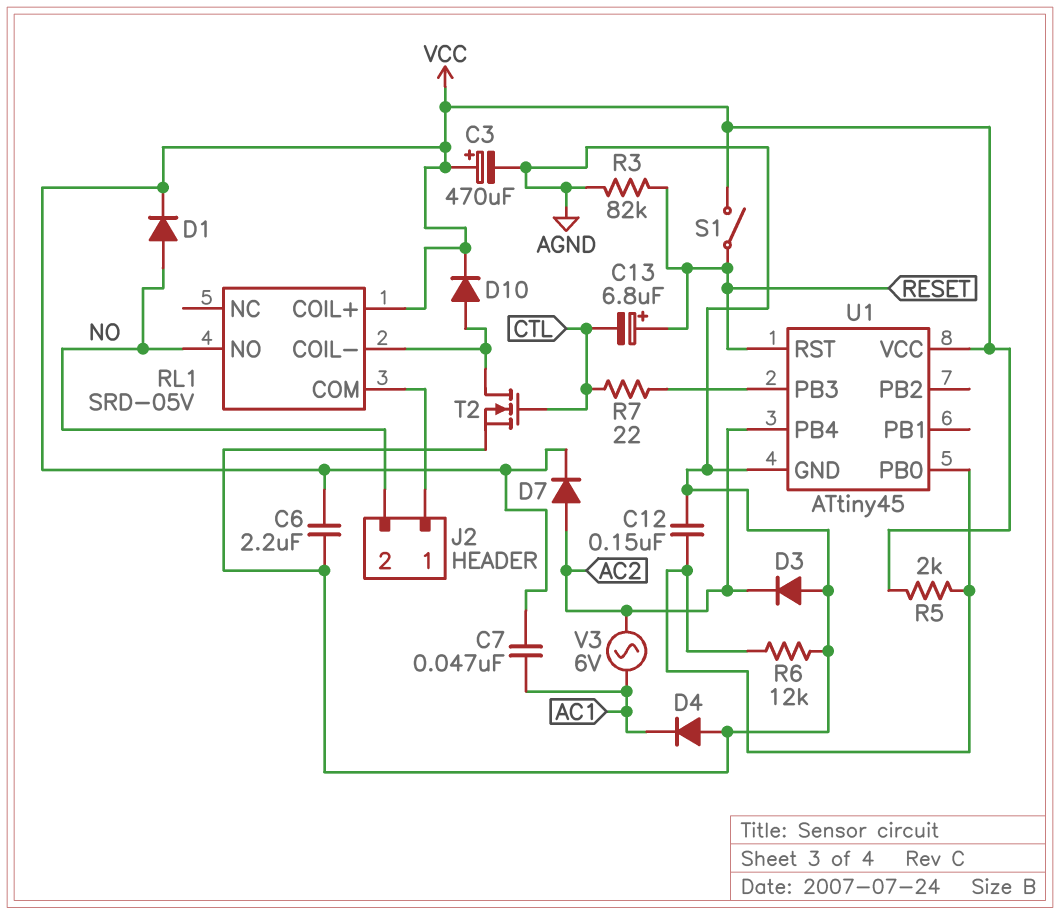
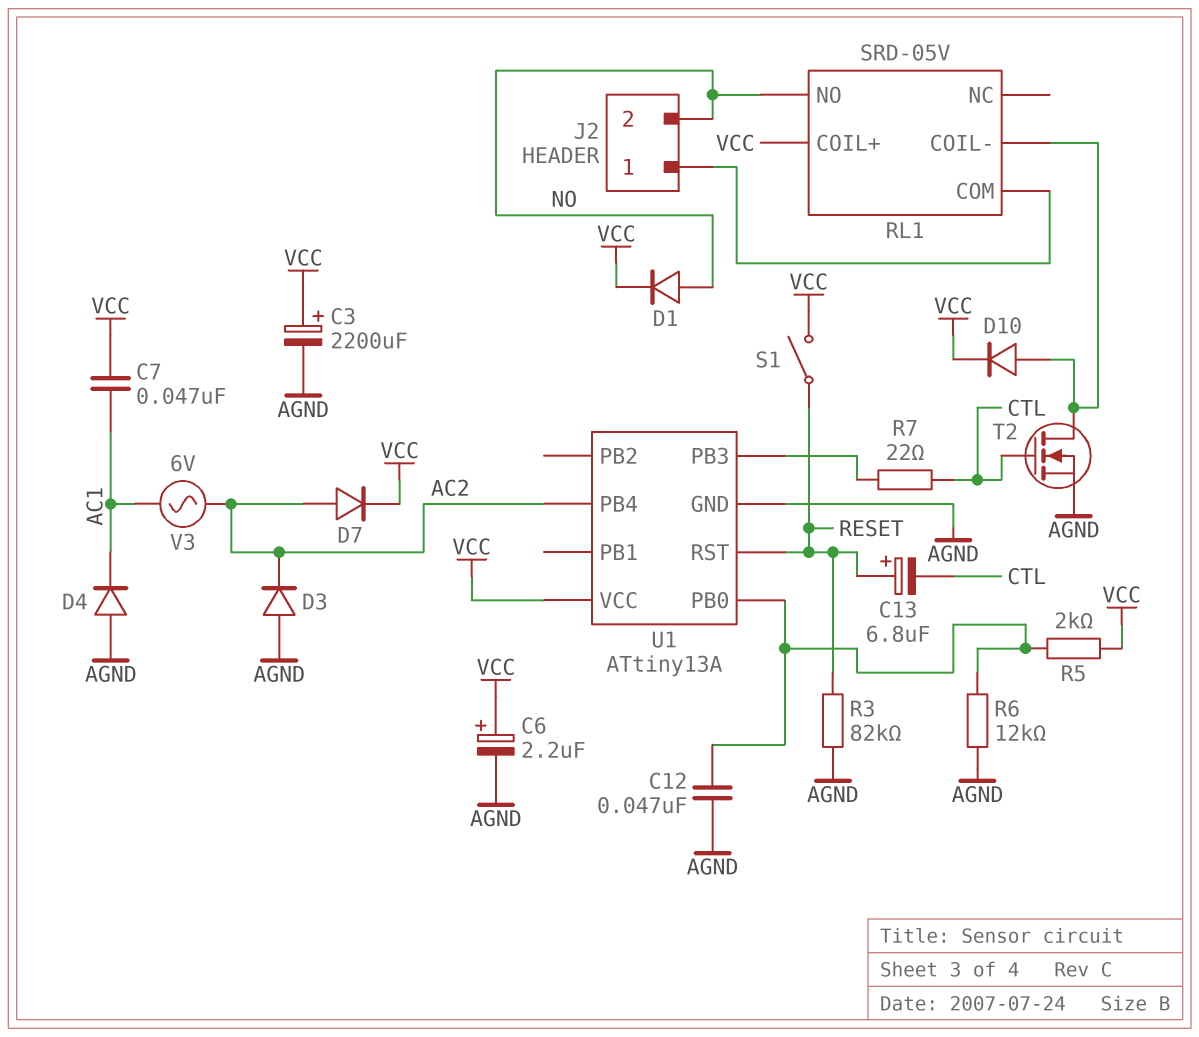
C3: 470uF (plus VCC, minus AGND) -> 2200uF (plus VCC, minus AGND)
C6: 2.2uF (AGND, VCC) -> 2.2uF (plus VCC, minus AGND)
C12: 150nF (AGND, U1/PB0) -> 47nF (AGND, U1/PB0)
U1: ATtiny45 -> ATtiny13A

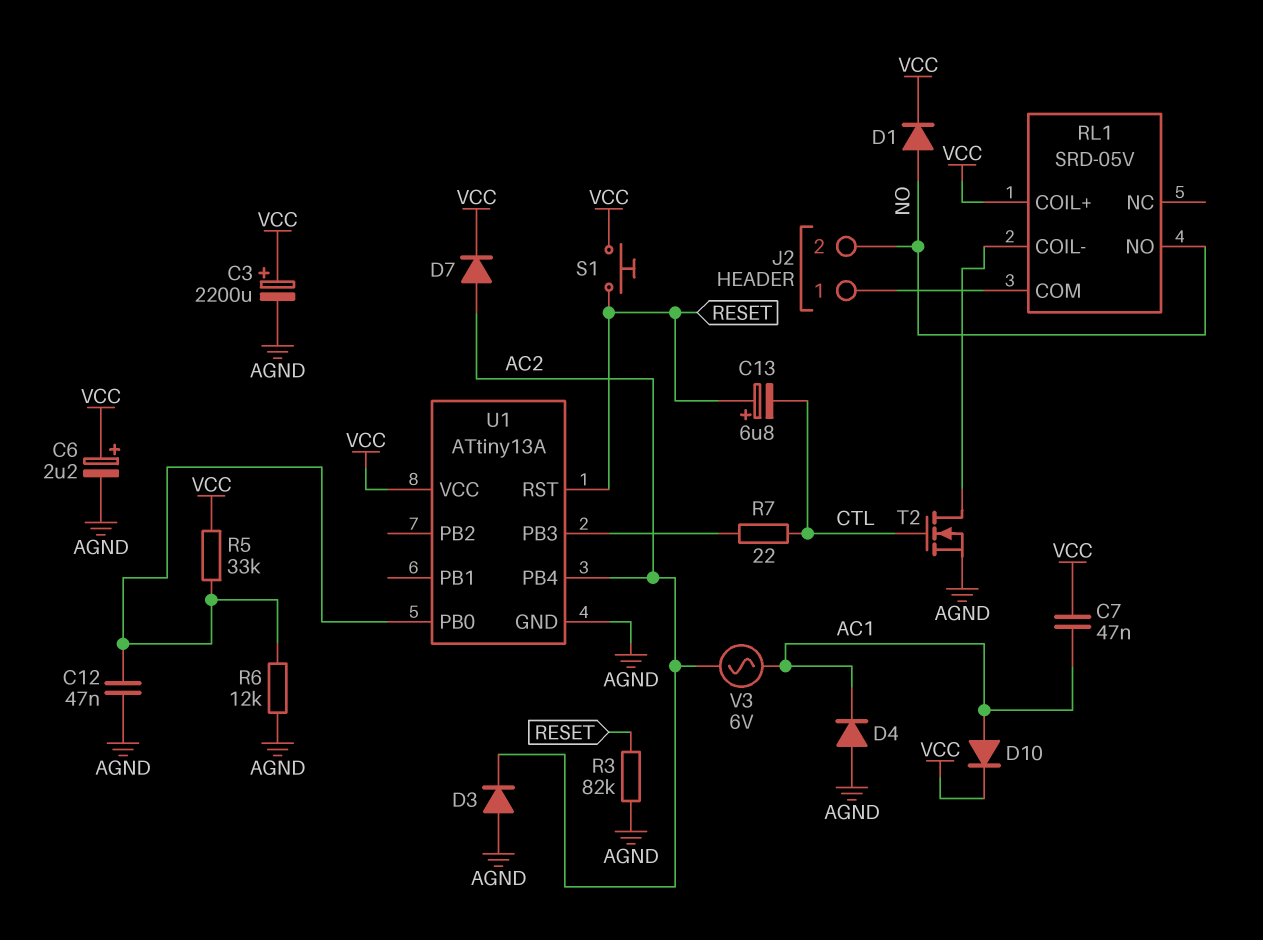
D10: diode (A RL1/COIL-, K VCC) -> diode (A AC1, K VCC)
R5: 2k (U1/PB0, VCC) -> 33k (U1/PB0, VCC)
S1: switch (RESET, VCC) -> button (RESET, VCC)

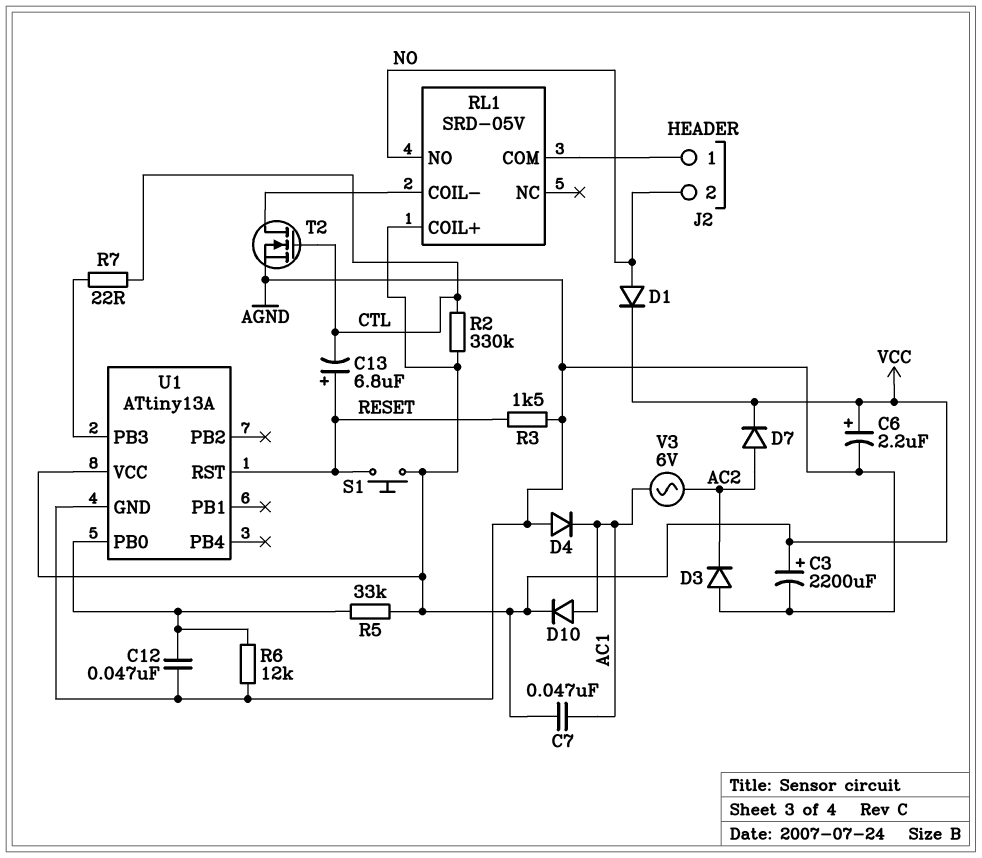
R2: none -> 330k (CTL, VCC)
R3: 82k (AGND, RESET) -> 1.5k (AGND, RESET)
U1 pin PB4: AC2 -> none

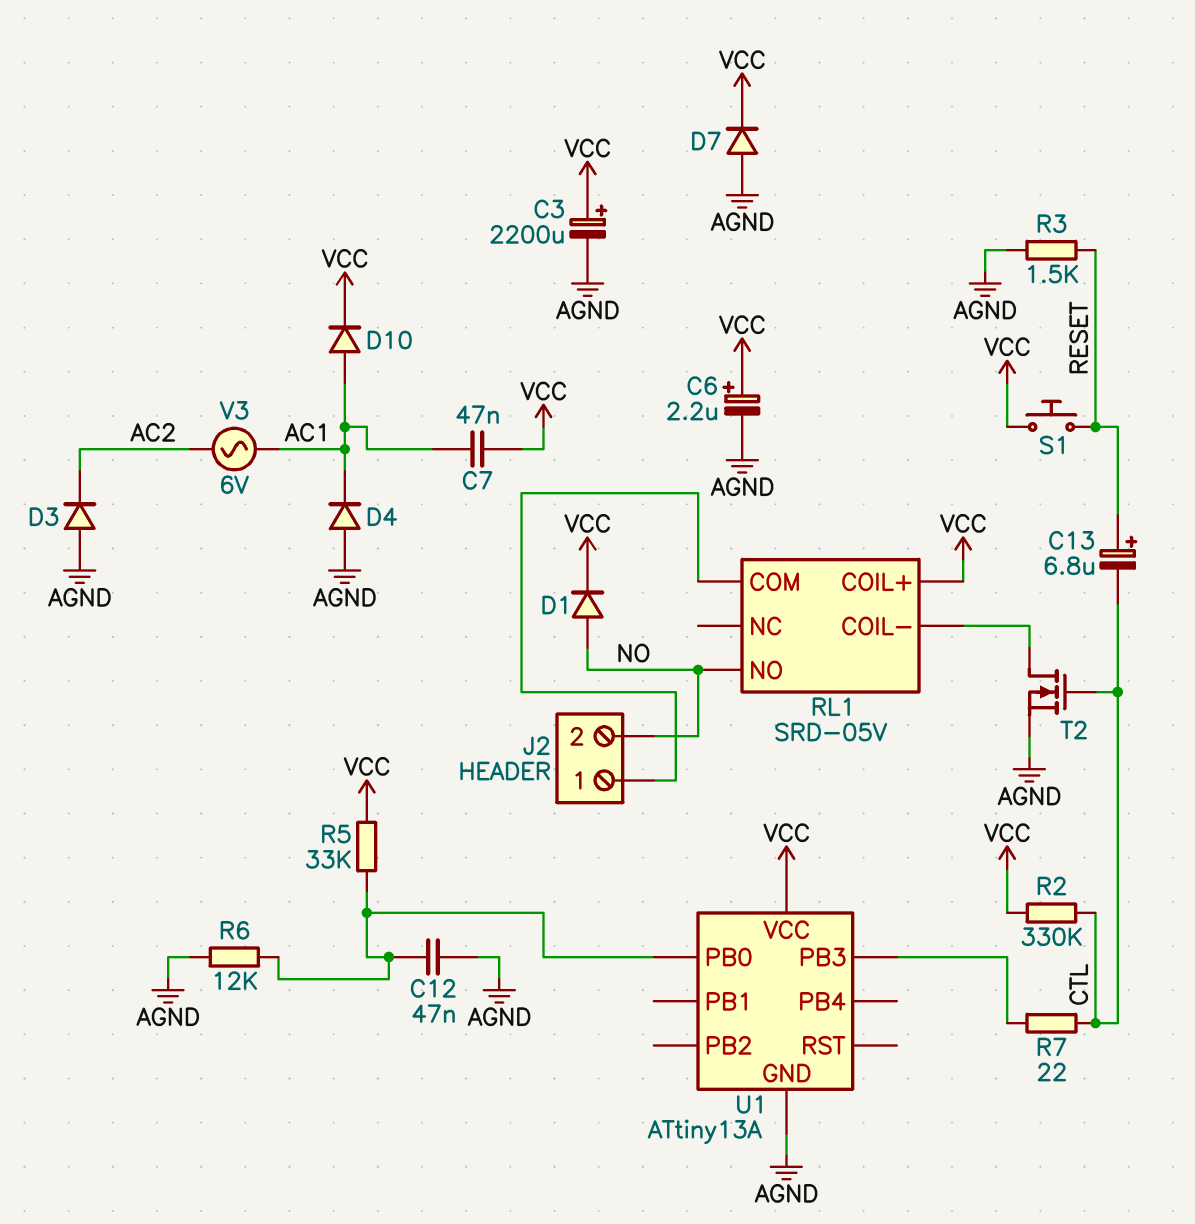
D7: diode (A AC2, K VCC) -> diode (A AGND, K VCC)
U1 pin RST: RESET -> none

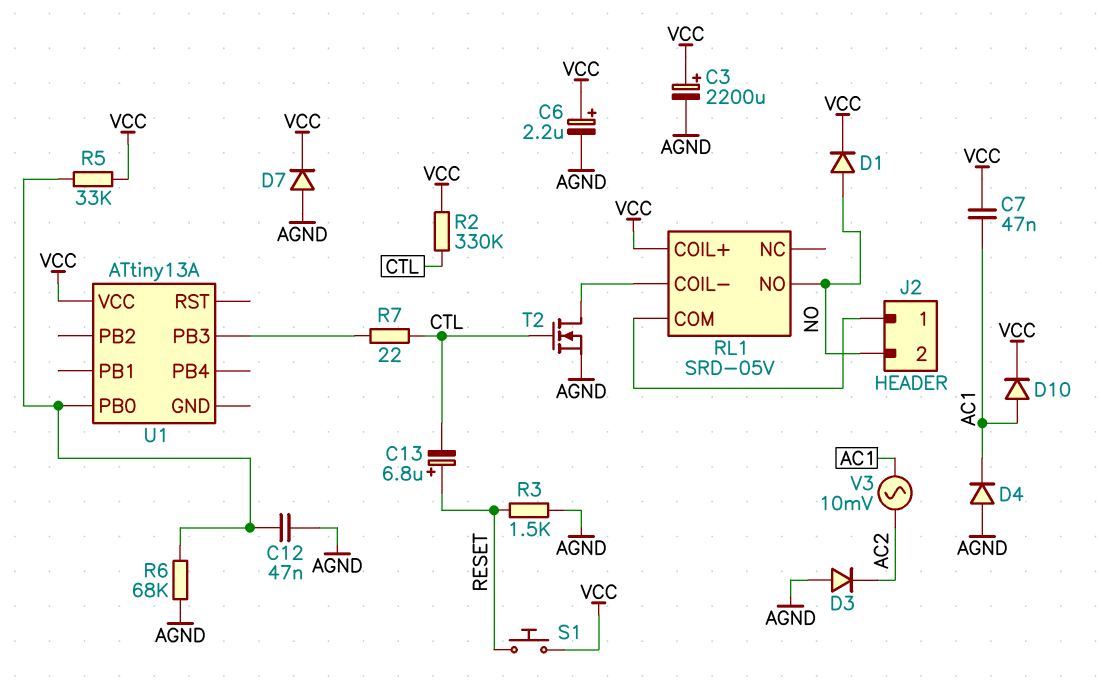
R6: 12k (AGND, U1/PB0) -> 68k (AGND, U1/PB0)
U1 pin GND: AGND -> none
V3: AC 6V (AC1, AC2) -> AC 10mV (AC1, AC2)

